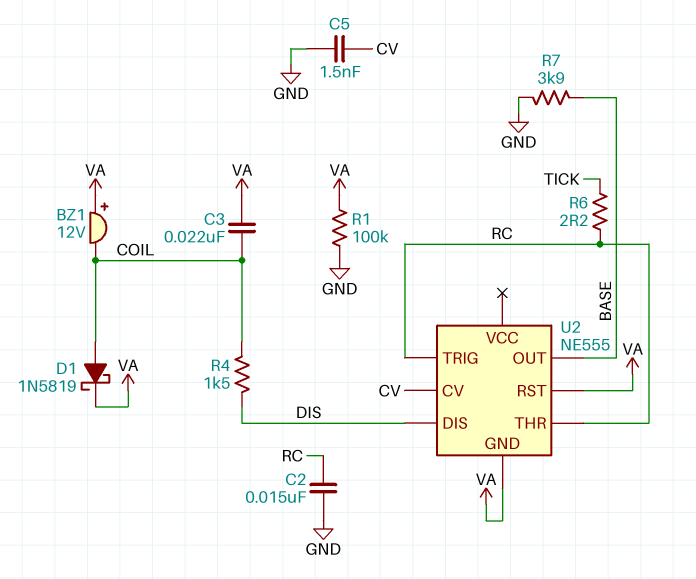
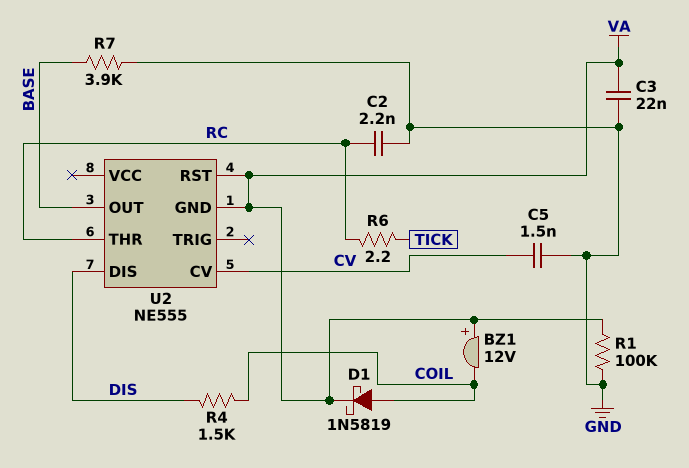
C2: 15nF (GND, RC) -> 2.2nF (GND, RC)
C3: 22nF (COIL, VA) -> 22nF (GND, VA)
U2 pin TRIG: RC -> none

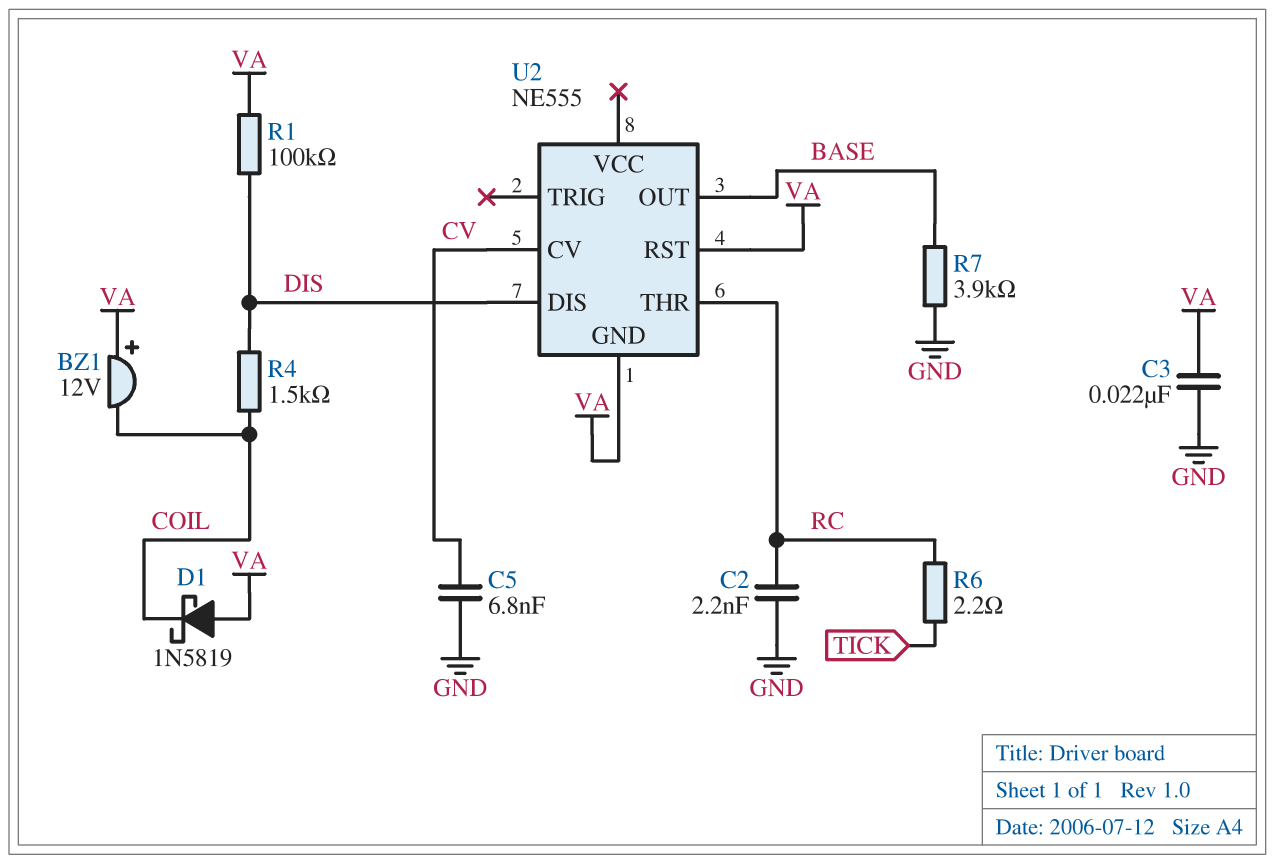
C5: 1.5nF (CV, GND) -> 6.8nF (CV, GND)
D1: schottky 1N5819 (A COIL, K VA) -> schottky 1N5819 (A VA, K COIL)
R1: 100k (GND, VA) -> 100k (DIS, VA)

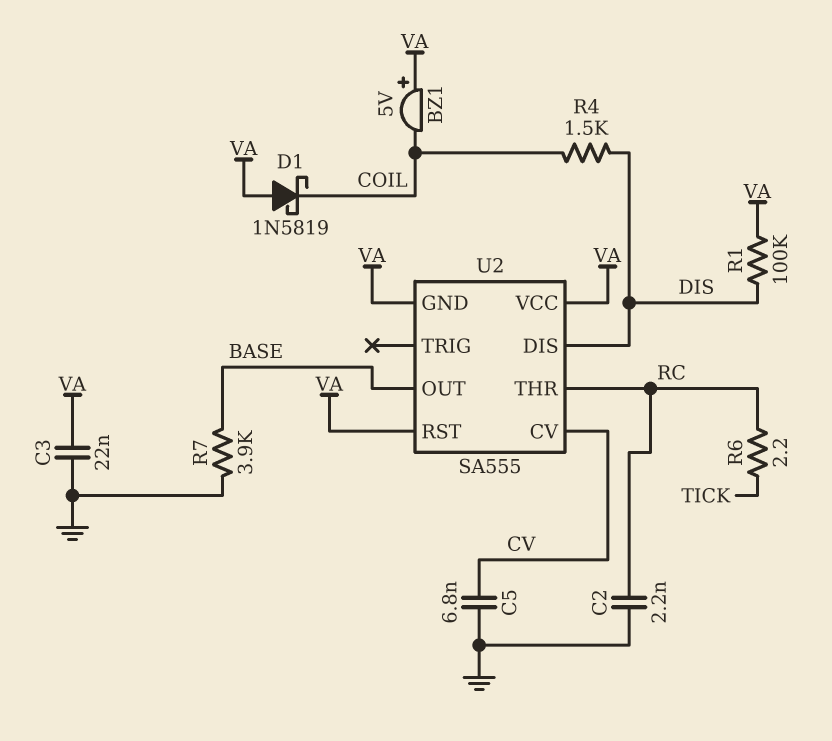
BZ1: buzzer 12V (plus VA, minus COIL) -> buzzer 5V (plus VA, minus COIL)
U2: NE555 -> SA555
U2 pin VCC: none -> VA

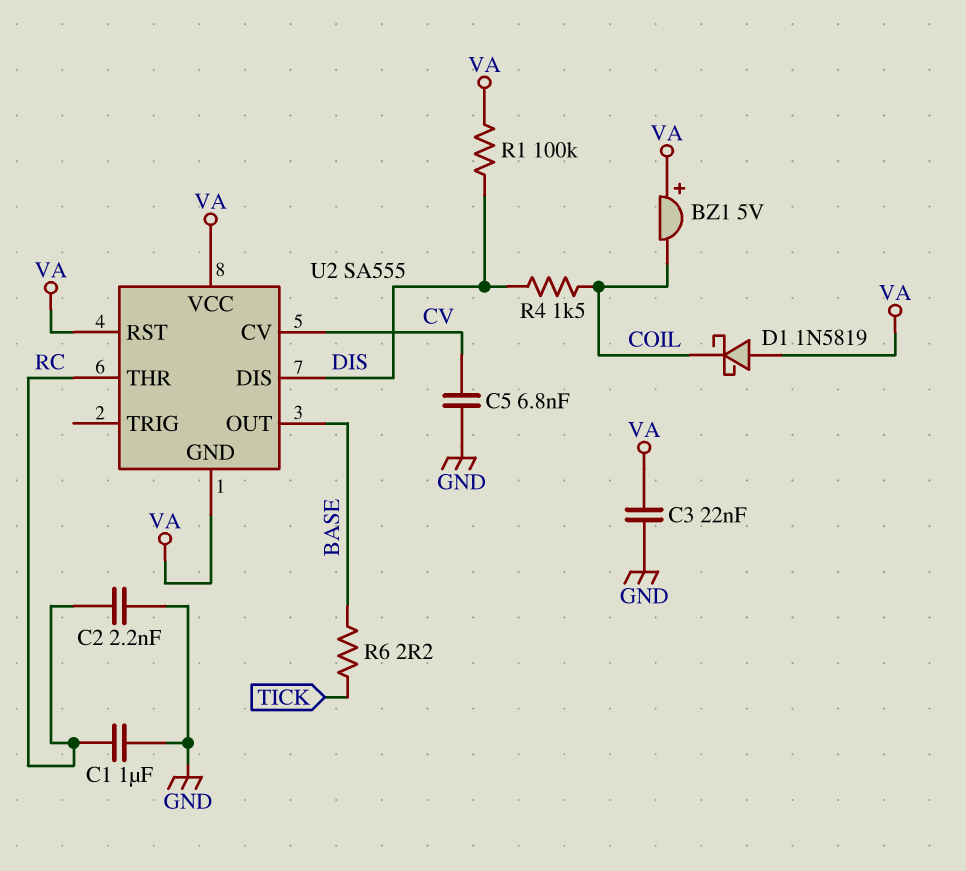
C1: none -> 1uF (GND, RC)
R6: 2.2 (RC, TICK) -> 2.2 (BASE, TICK)
R7: 3.9k (BASE, GND) -> none

